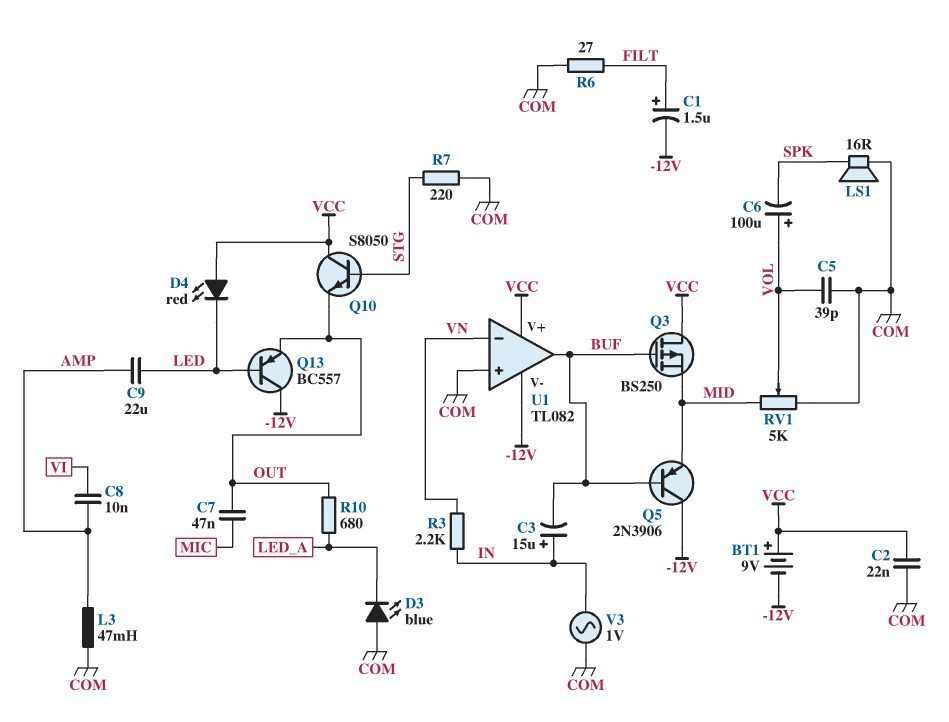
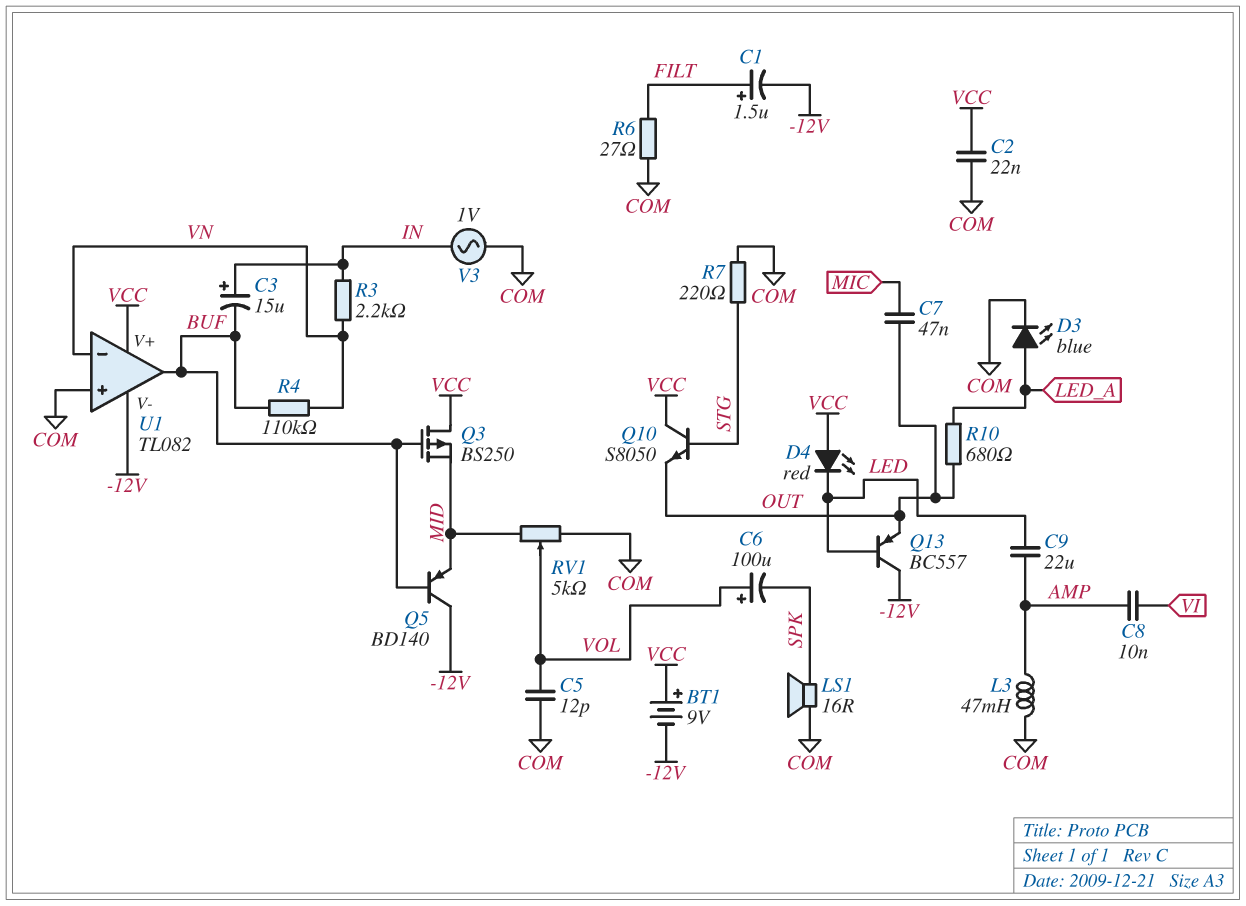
C5: 39pF (COM, VOL) -> 12pF (COM, VOL)
D3: LED blue (A COM, K LED_A) -> LED blue (A LED_A, K COM)
Q5: PNP 2N3906 (B BUF, C -12V, E MID) -> PNP BD140 (B BUF, C -12V, E MID)
R4: none -> 110k (BUF, VN)

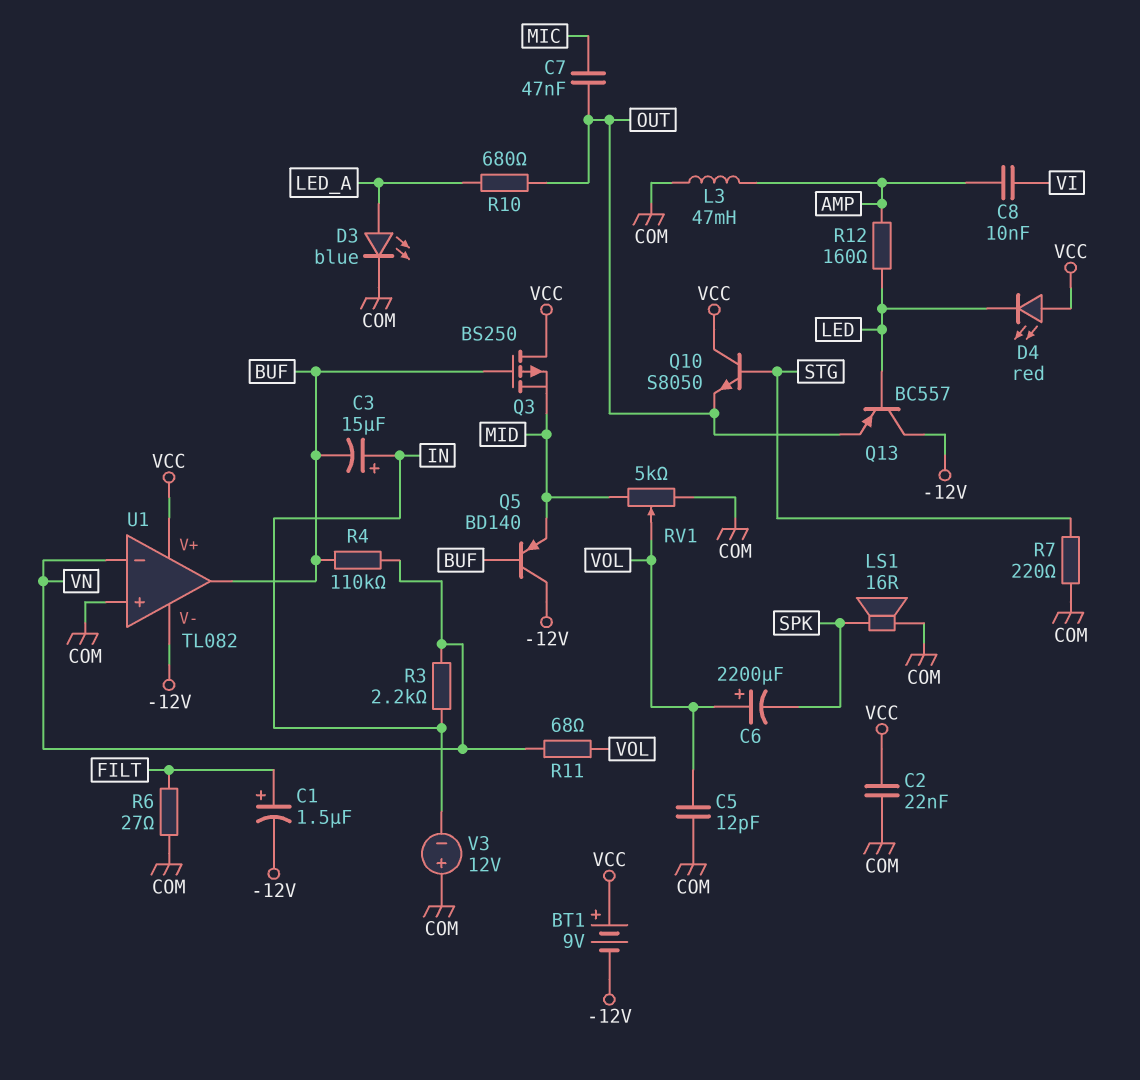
C6: 100uF (plus VOL, minus SPK) -> 2200uF (plus VOL, minus SPK)
C9: 22uF (AMP, LED) -> none
R11: none -> 68 (VN, VOL)
R12: none -> 160 (AMP, LED)
V3: AC 1V (COM, IN) -> 12V (plus COM, minus IN)

